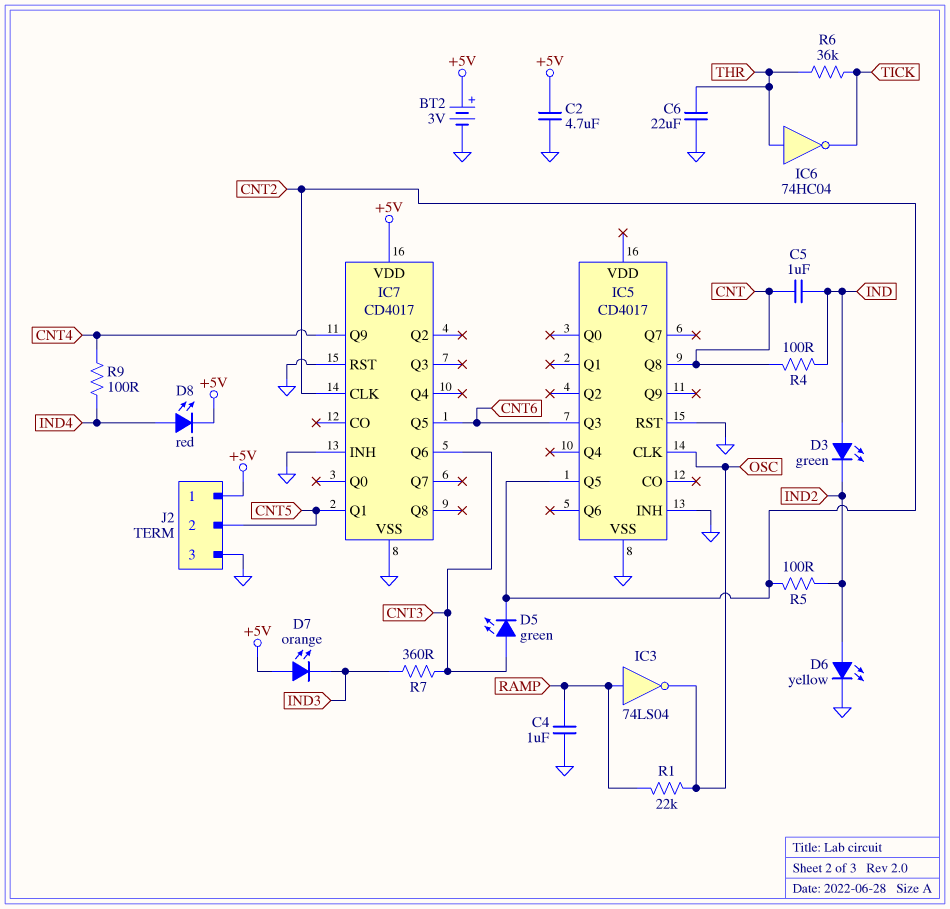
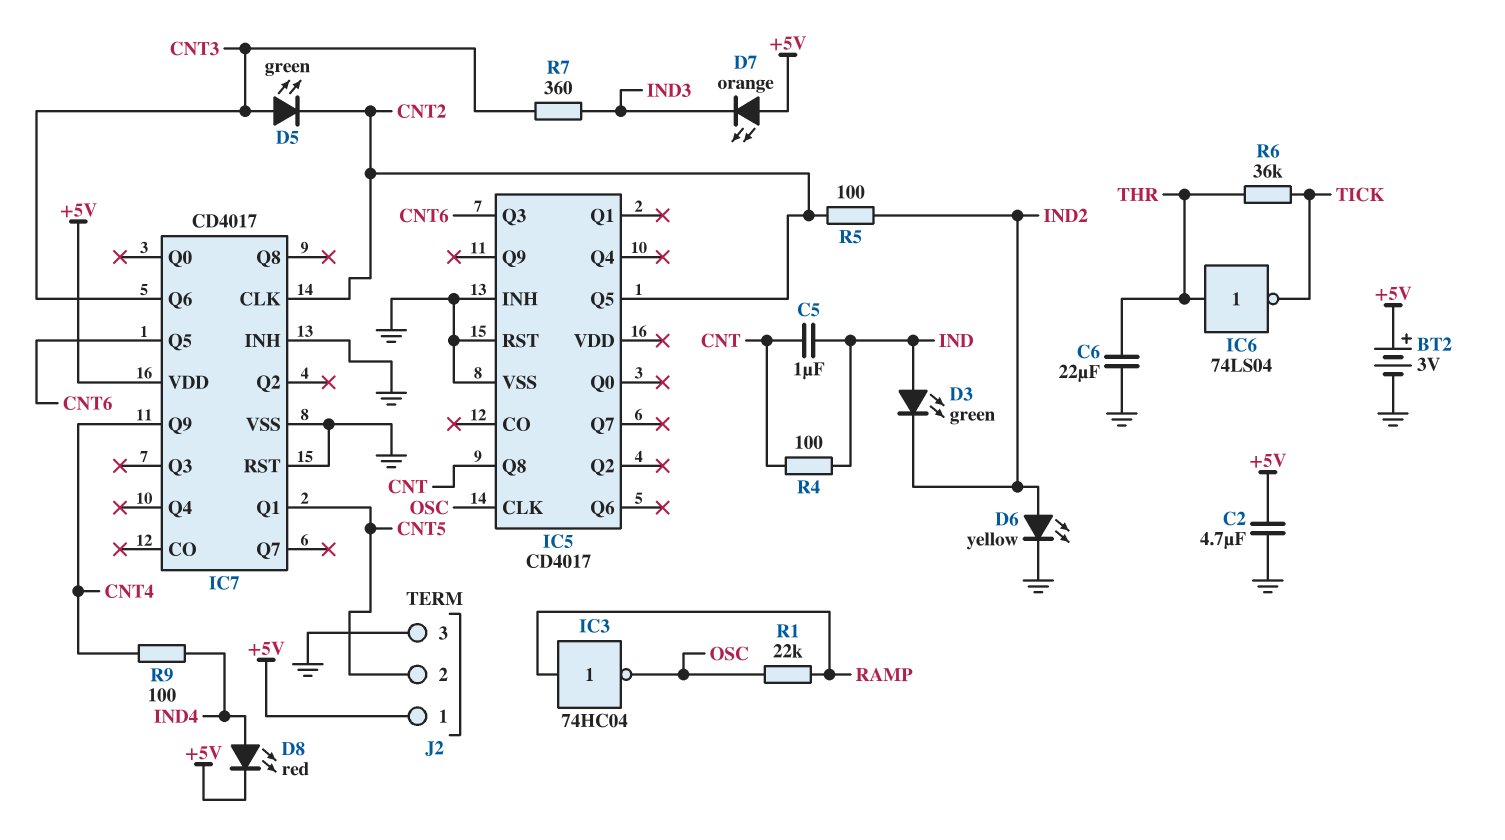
C4: 1uF (GND, RAMP) -> none
IC3: NOT 74LS04 (in RAMP, out OSC) -> NOT 74HC04 (in RAMP, out OSC)
IC6: NOT 74HC04 (in THR, out TICK) -> NOT 74LS04 (in THR, out TICK)

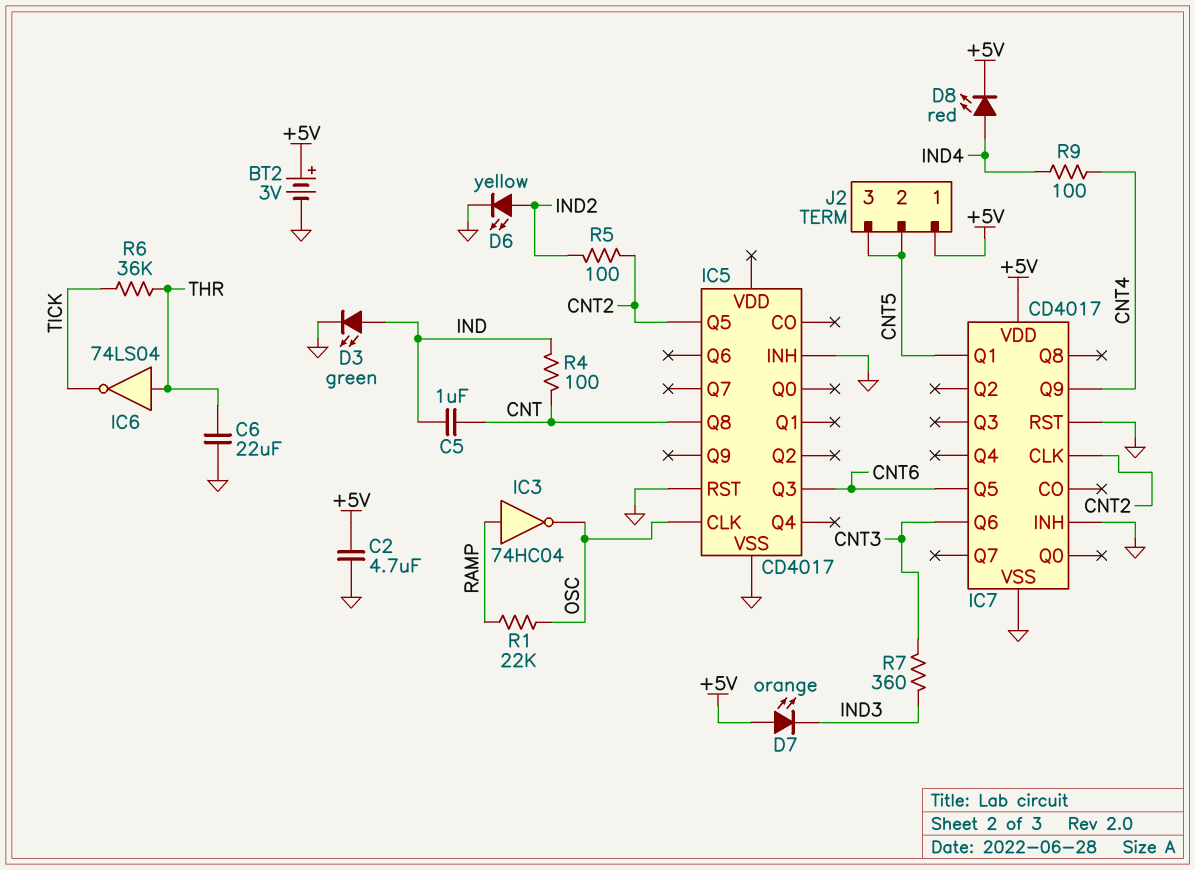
D3: LED green (A IND, K IND2) -> LED green (A IND, K GND)
D5: LED green (A CNT3, K CNT2) -> none
J2 pin 3: GND -> CNT5

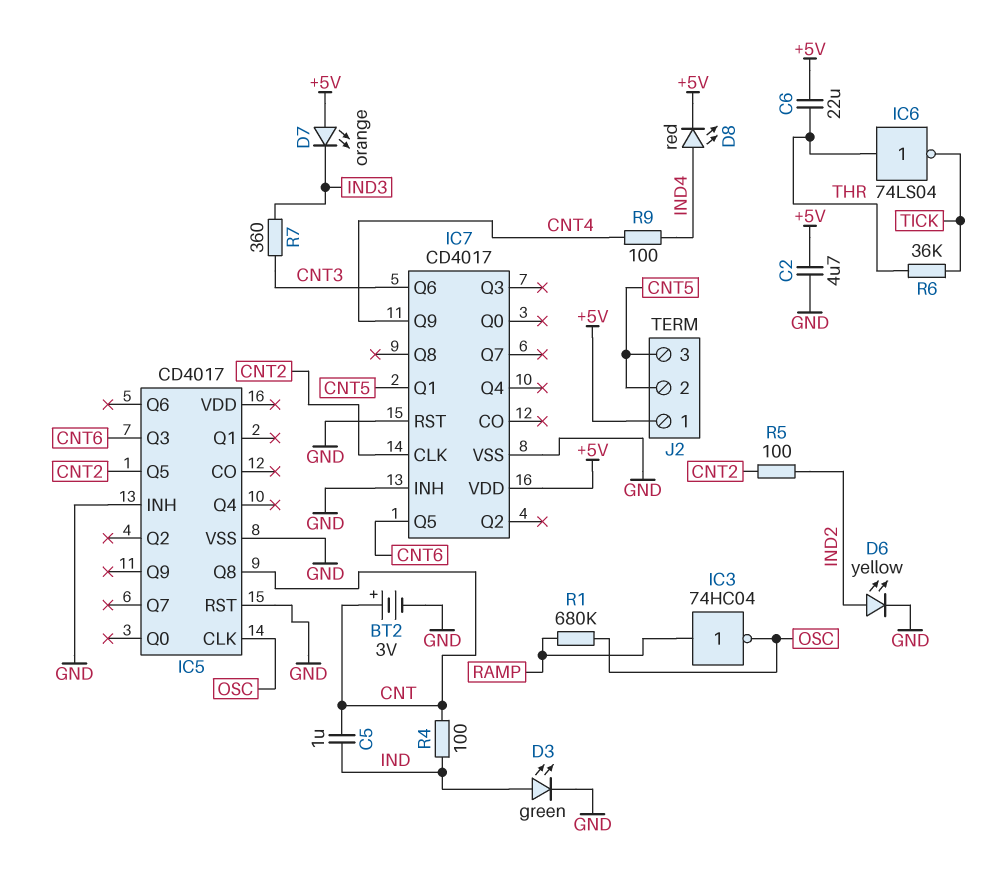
BT2: 3V (plus +5V, minus GND) -> 3V (plus CNT, minus GND)
C6: 22uF (GND, THR) -> 22uF (+5V, THR)
R1: 22k (OSC, RAMP) -> 680k (OSC, RAMP)

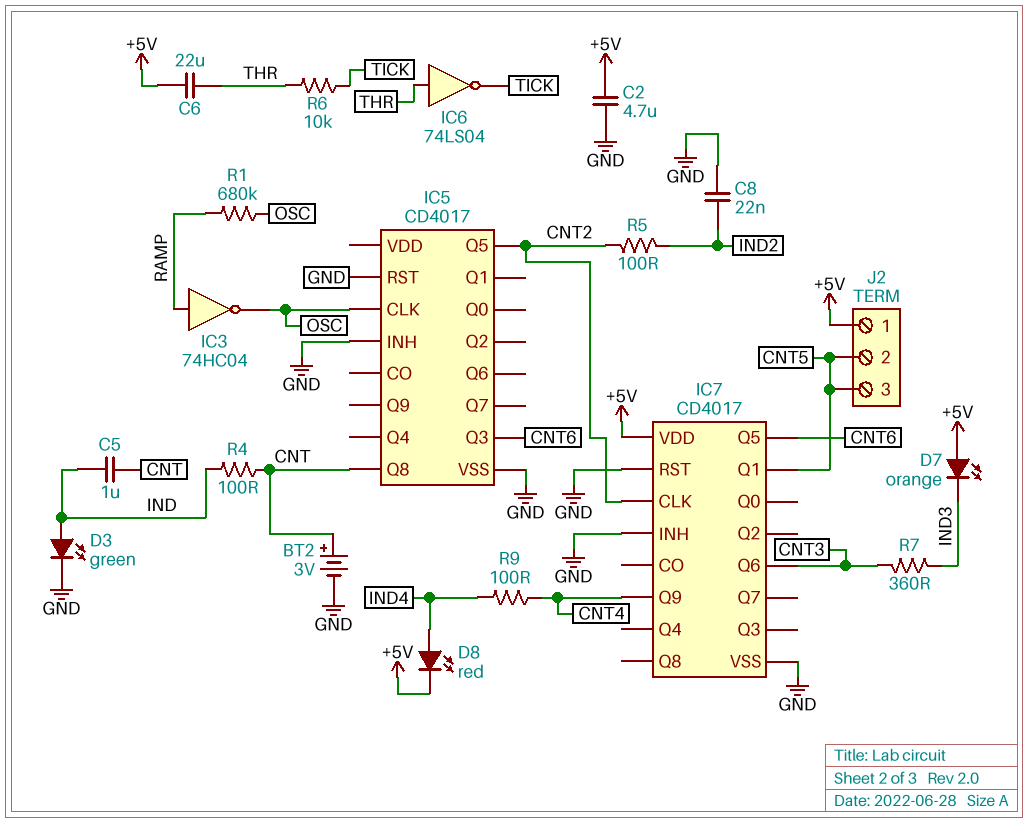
C8: none -> 22nF (GND, IND2)
D6: LED yellow (A IND2, K GND) -> none
R6: 36k (THR, TICK) -> 10k (THR, TICK)

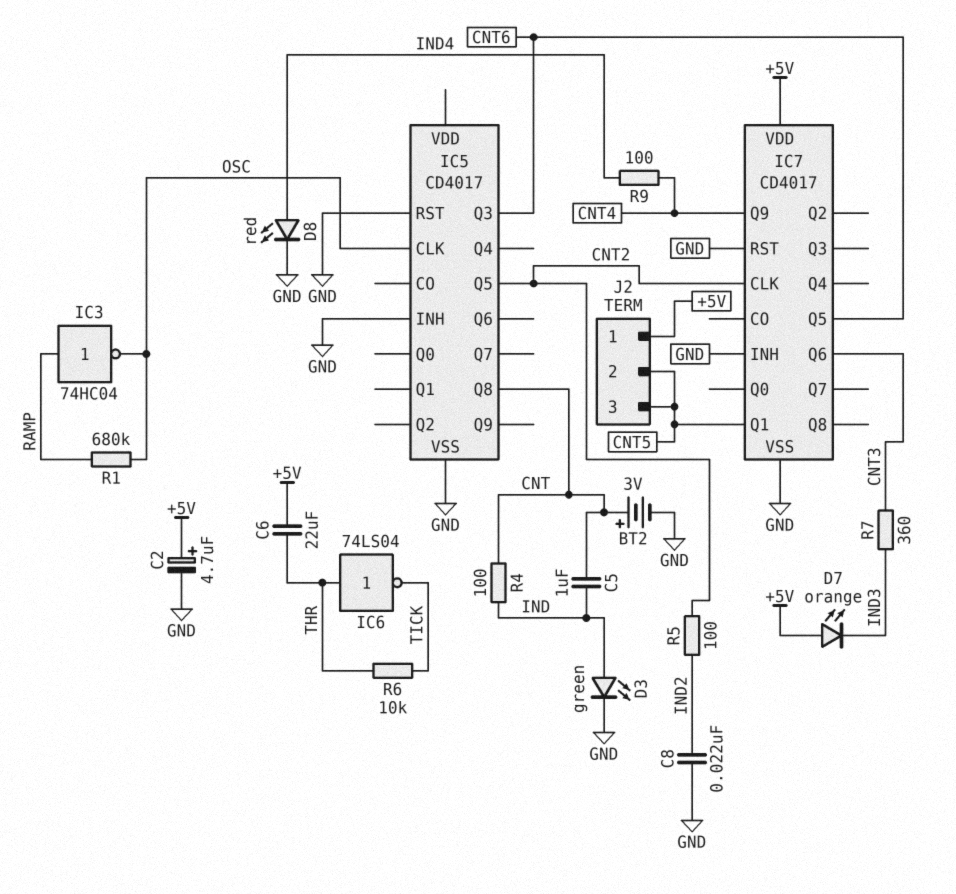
C2: 4.7uF (+5V, GND) -> 4.7uF (plus +5V, minus GND)
D8: LED red (A IND4, K +5V) -> LED red (A IND4, K GND)

